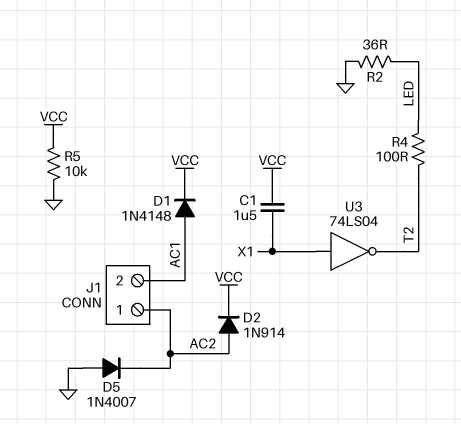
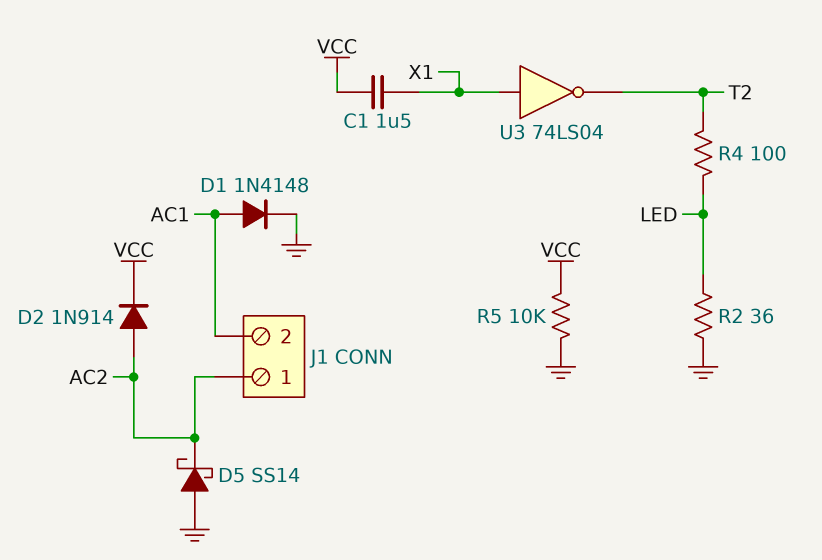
D1: diode 1N4148 (A AC1, K VCC) -> diode 1N4148 (A AC1, K GND)
D5: diode 1N4007 (A GND, K AC2) -> schottky SS14 (A GND, K AC2)

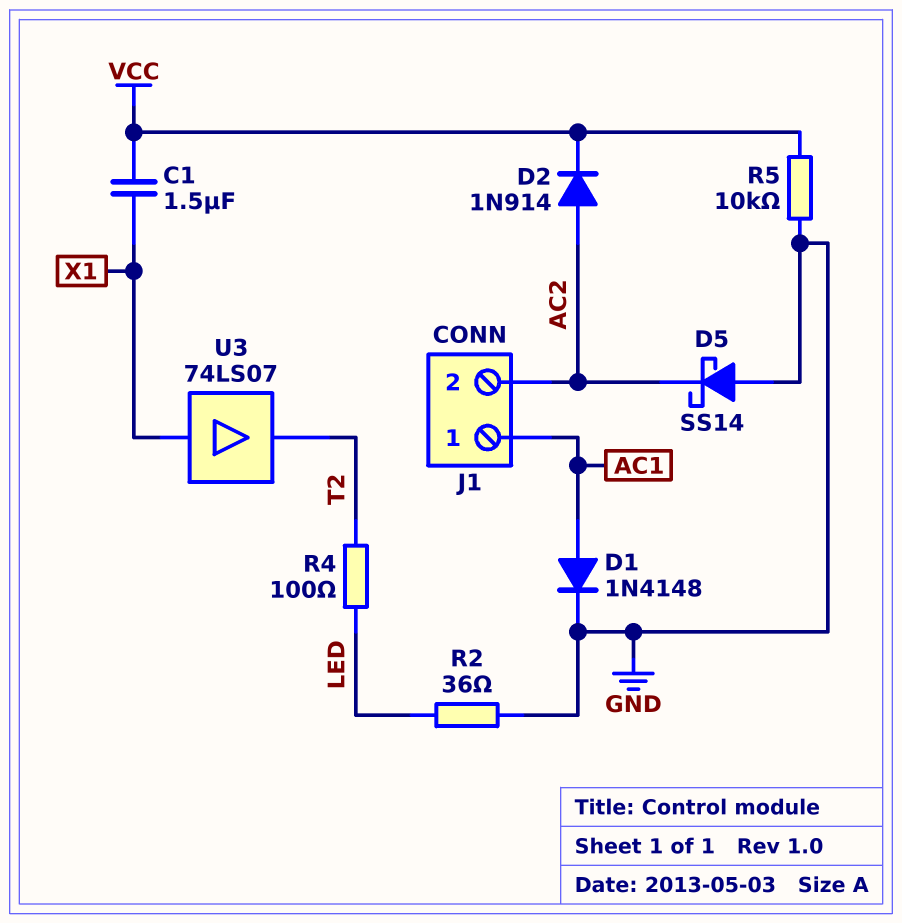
J1 pin 1: AC2 -> AC1
J1 pin 2: AC1 -> AC2
U3: NOT 74LS04 (in X1, out T2) -> buffer 74LS07 (in X1, out T2)

